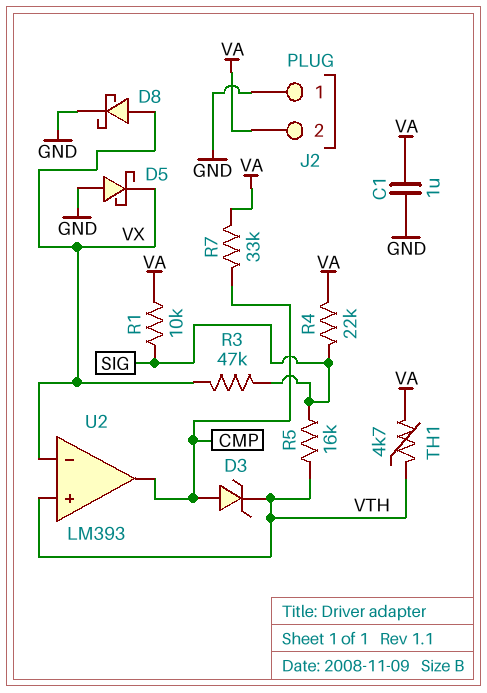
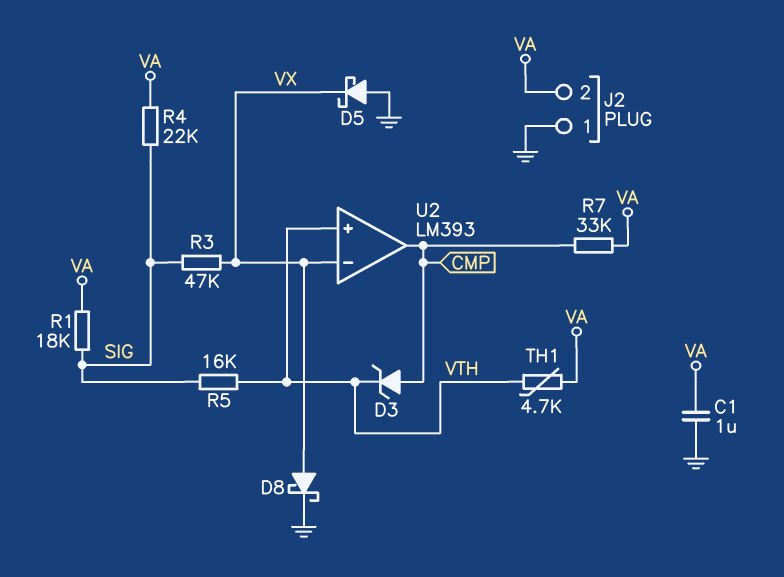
R1: 10k (SIG, VA) -> 18k (SIG, VA)

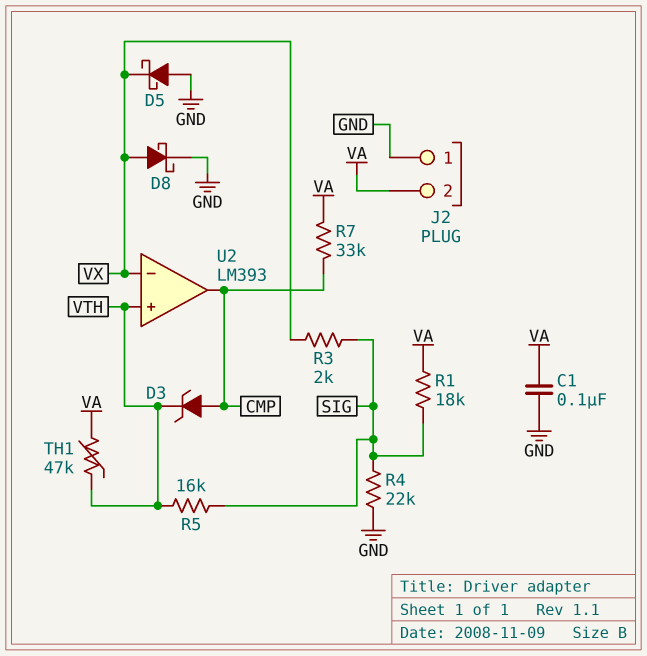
C1: 1uF (GND, VA) -> 100nF (GND, VA)
R3: 47k (SIG, VX) -> 2k (SIG, VX)
R4: 22k (SIG, VA) -> 22k (GND, SIG)
TH1: 4.7k (VA, VTH) -> 47k (VA, VTH)

